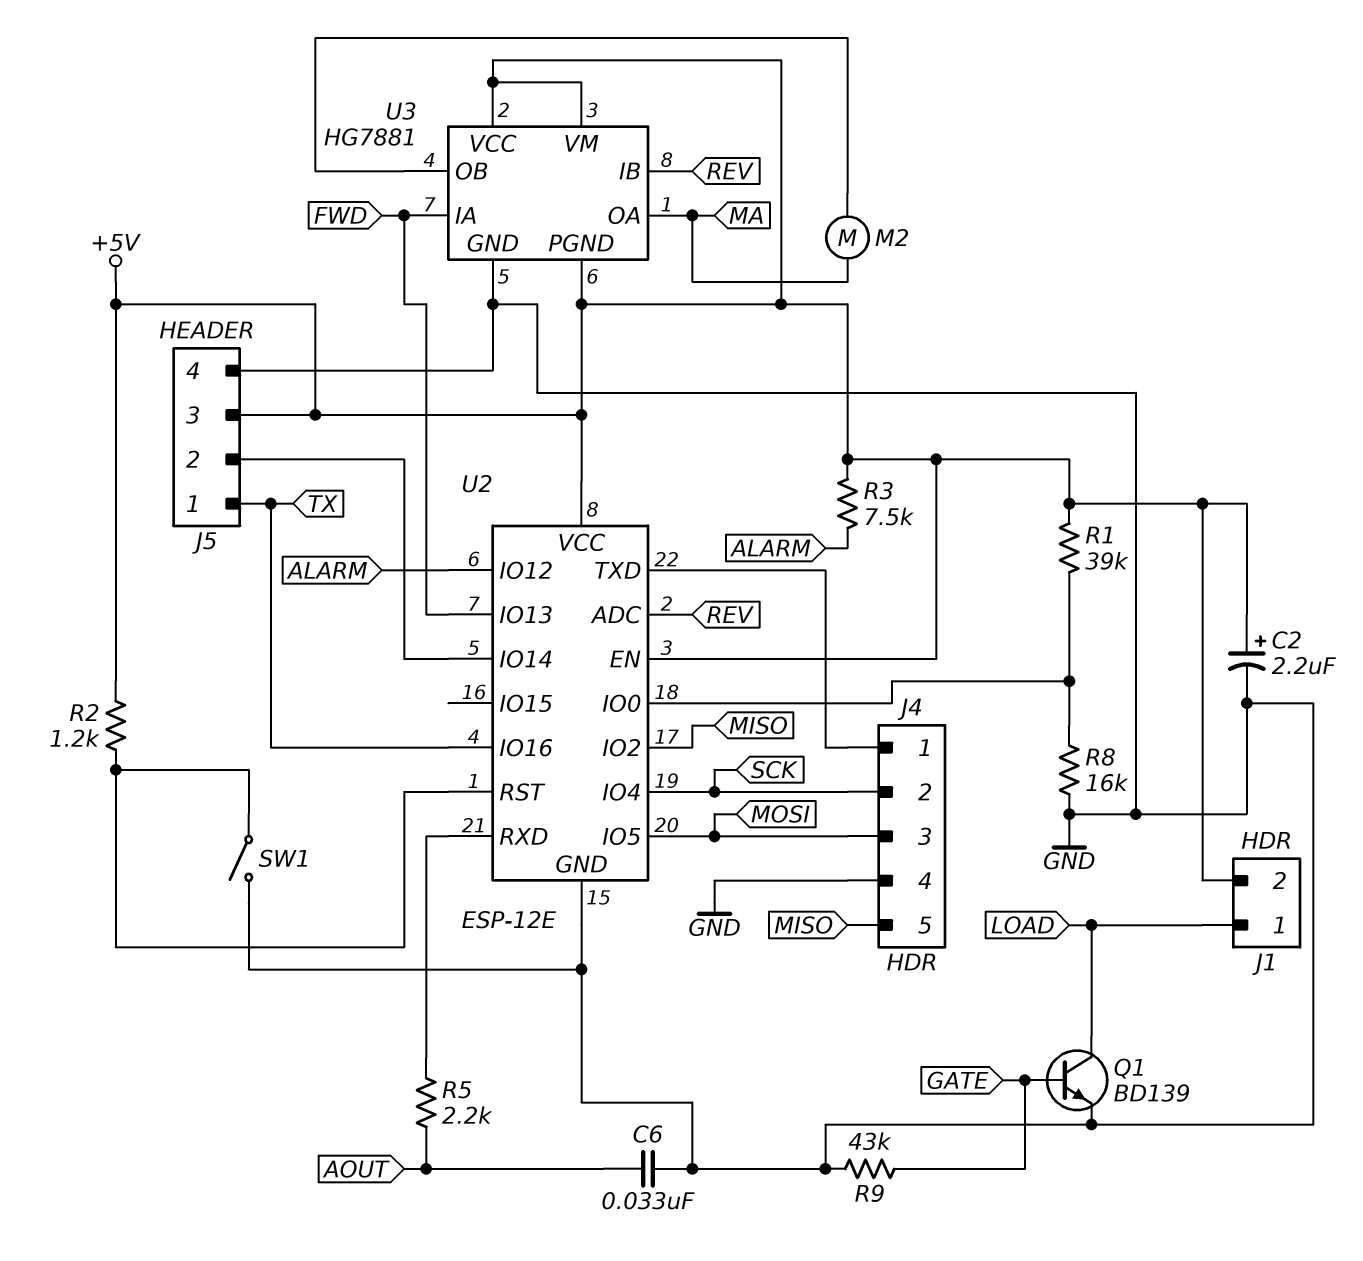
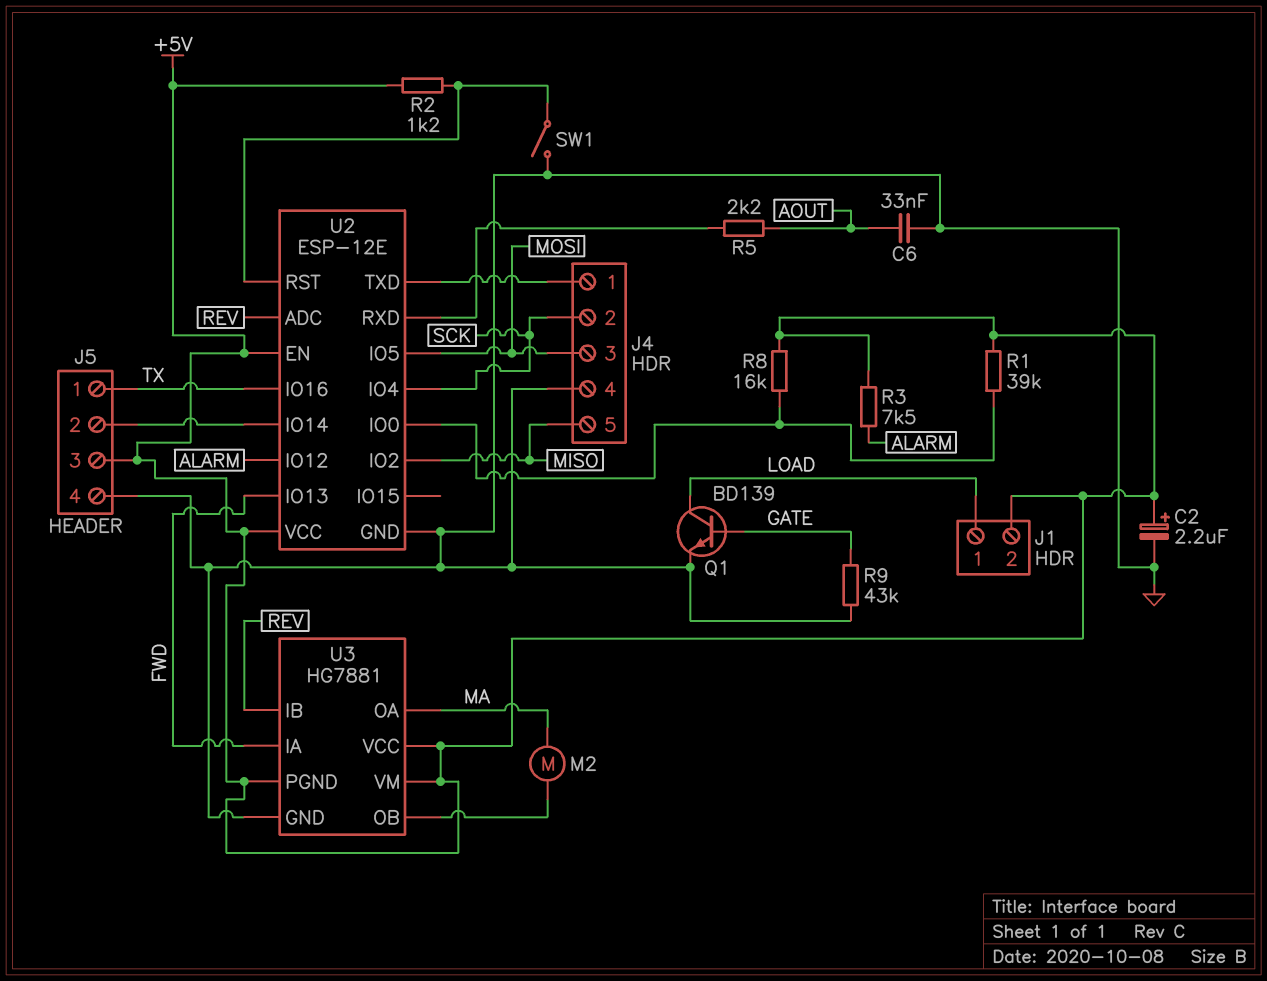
R8: 16k (GND, U2/IO0) -> 16k (+5V, U2/IO0)

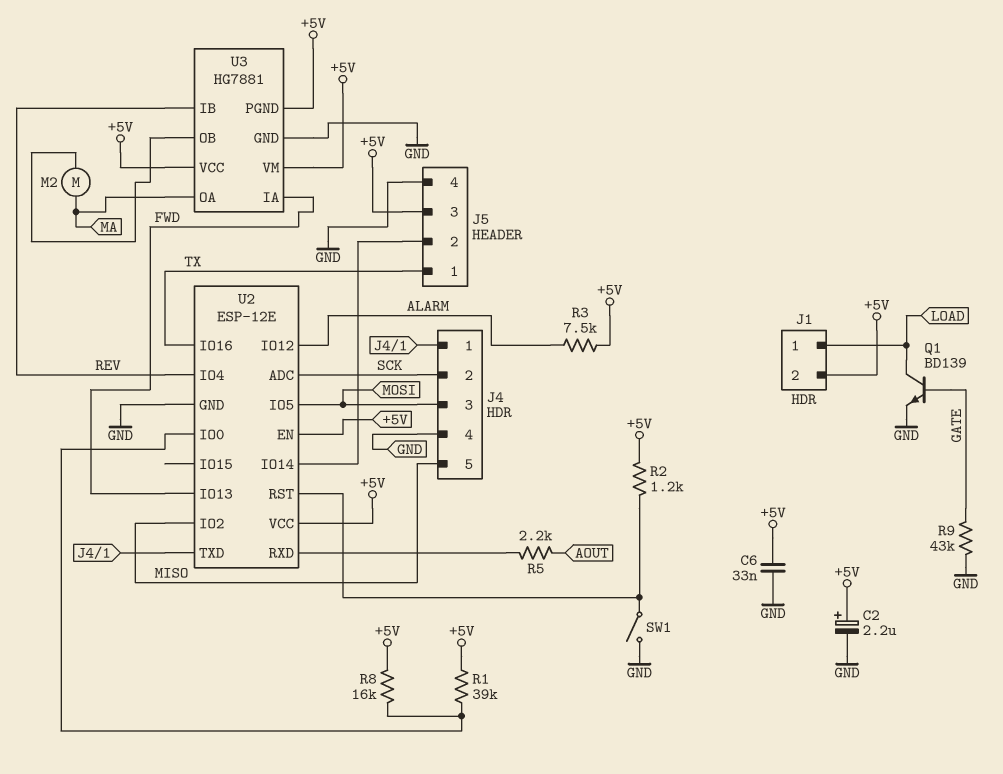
C6: 33nF (AOUT, GND) -> 33nF (+5V, GND)
U2 pin ADC: REV -> SCK
U2 pin IO4: SCK -> REV

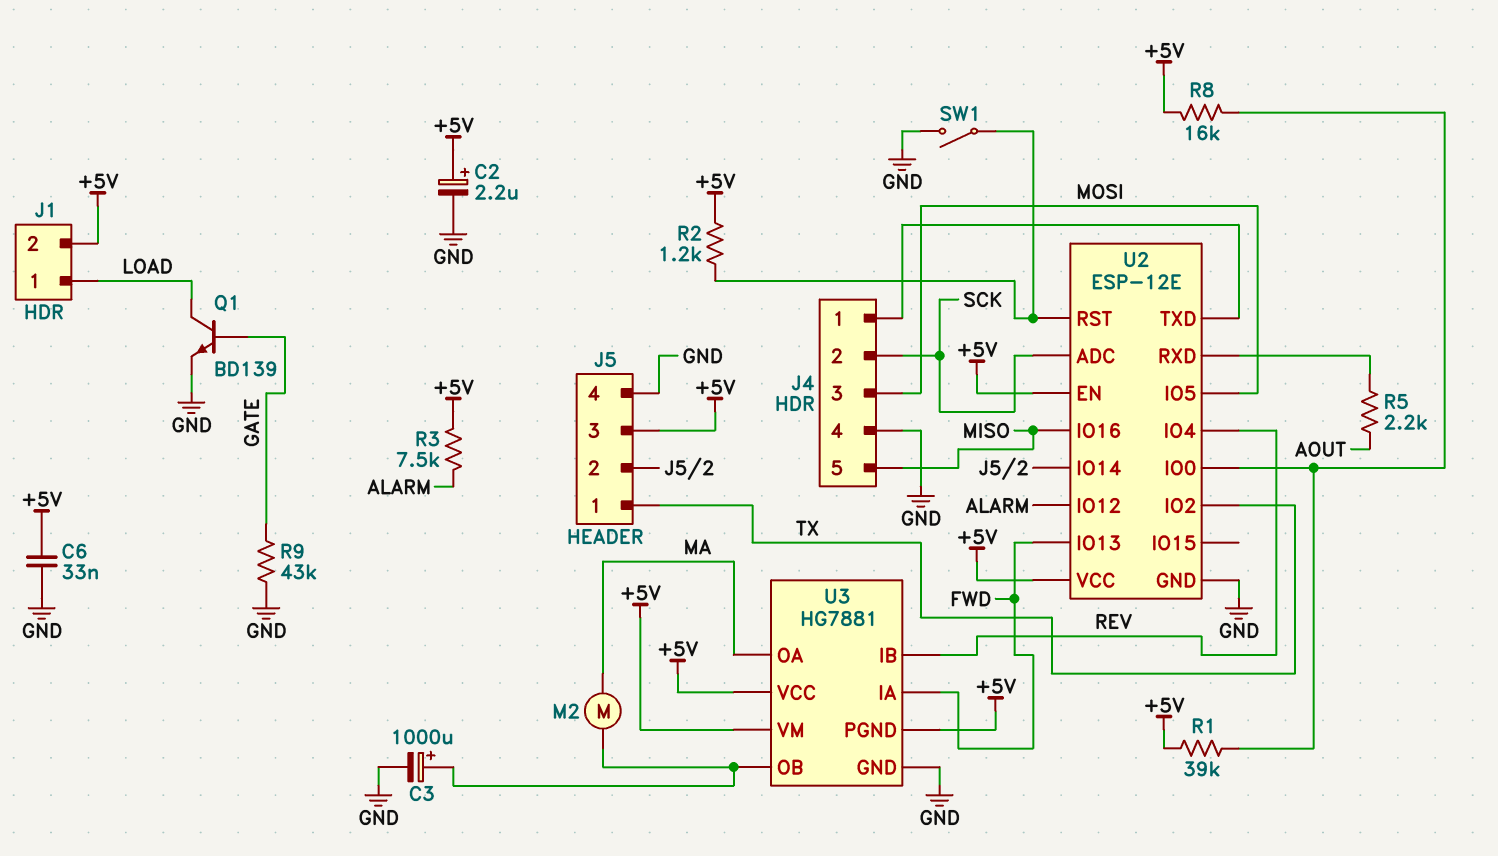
C3: none -> 1000uF (plus U3/OB, minus GND)
U2 pin IO2: MISO -> TX
U2 pin IO16: TX -> MISO

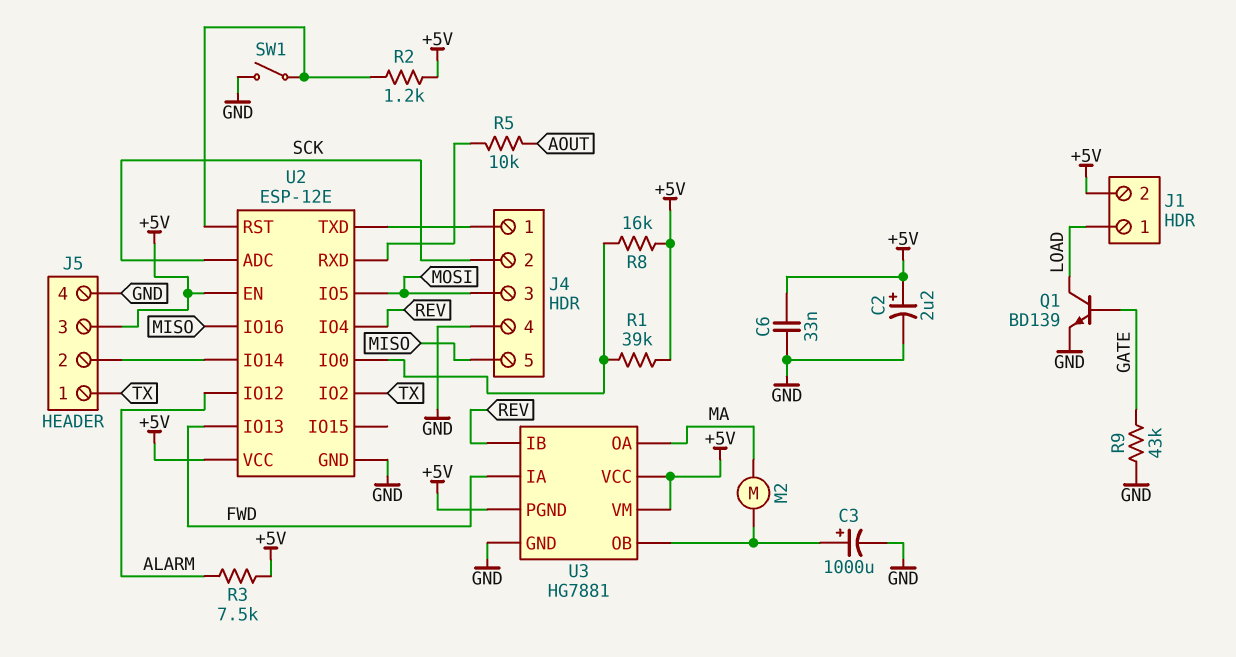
R5: 2.2k (AOUT, U2/RXD) -> 10k (AOUT, U2/RXD)

